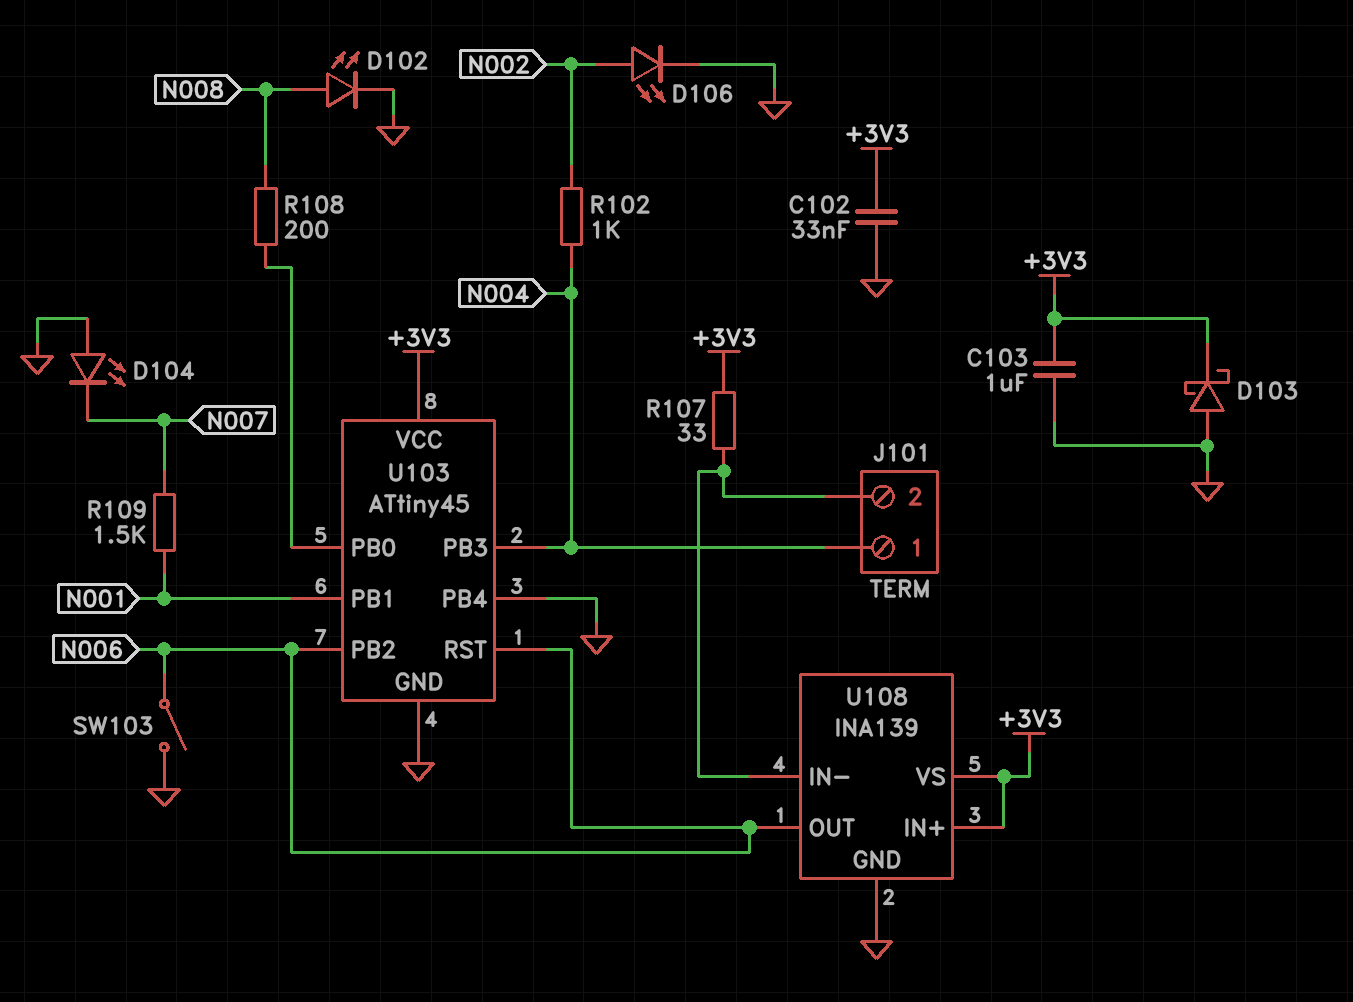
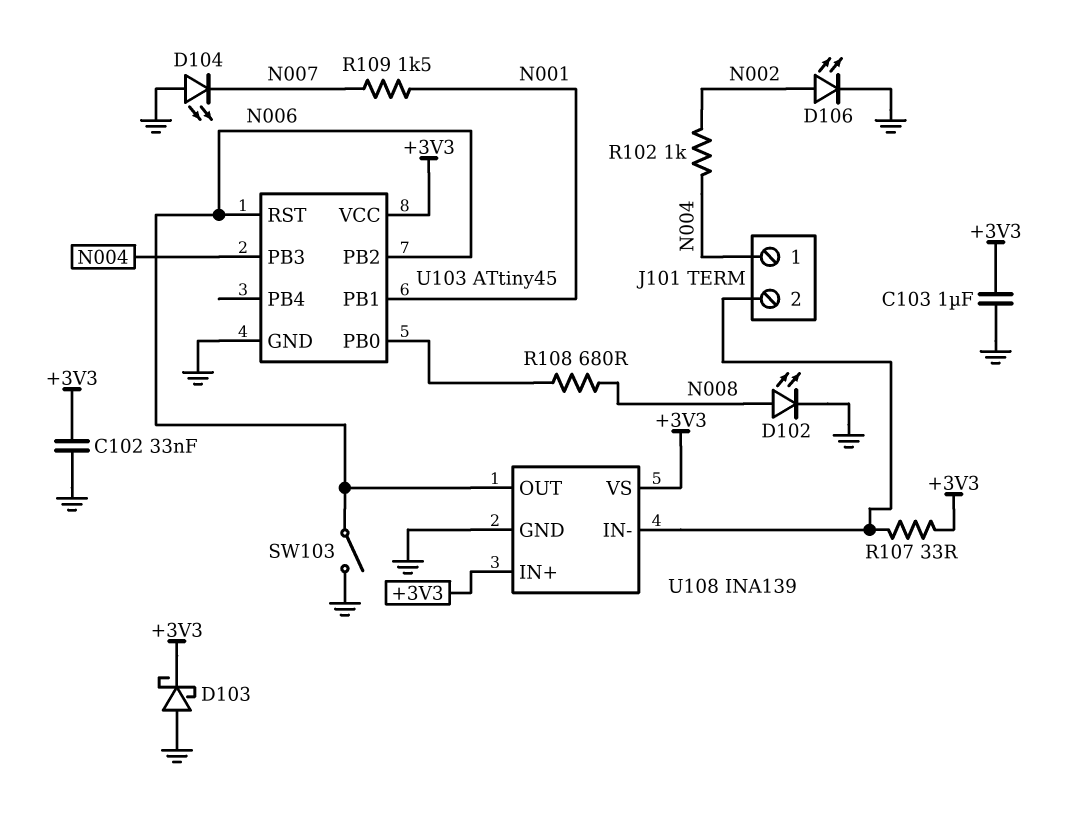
R108: 200 (N008, U103/PB0) -> 680 (N008, U103/PB0)
U103 pin PB4: GND -> none

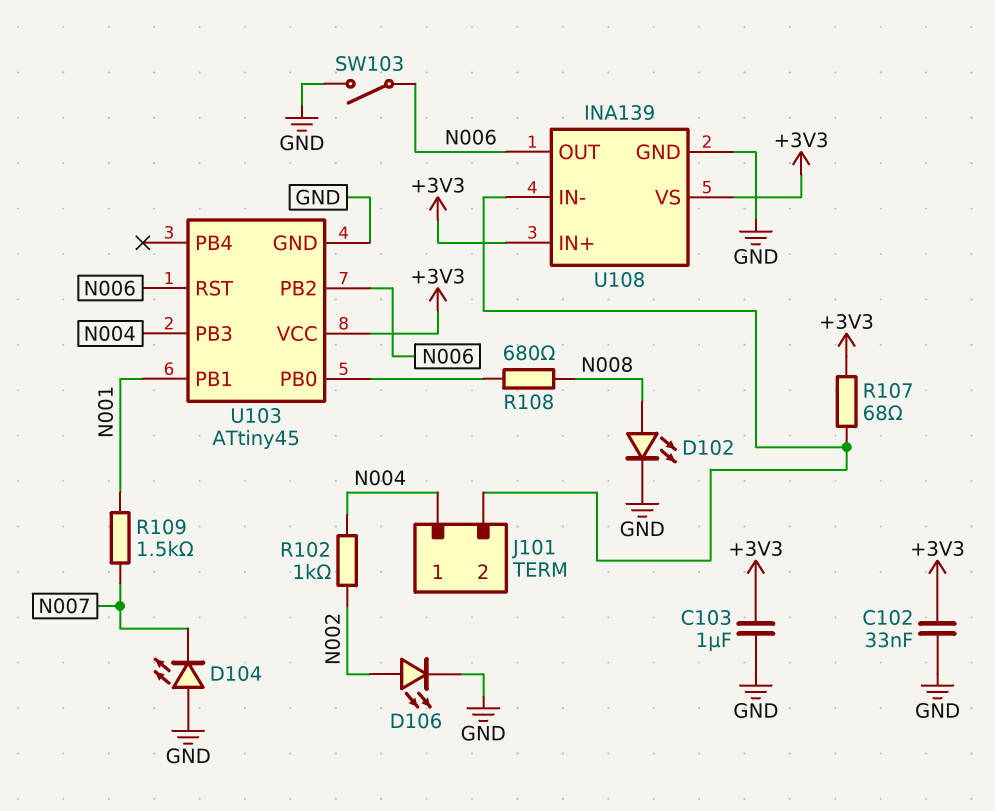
D103: schottky (A GND, K +3V3) -> none
R107: 33 (+3V3, J101/2) -> 68 (+3V3, J101/2)

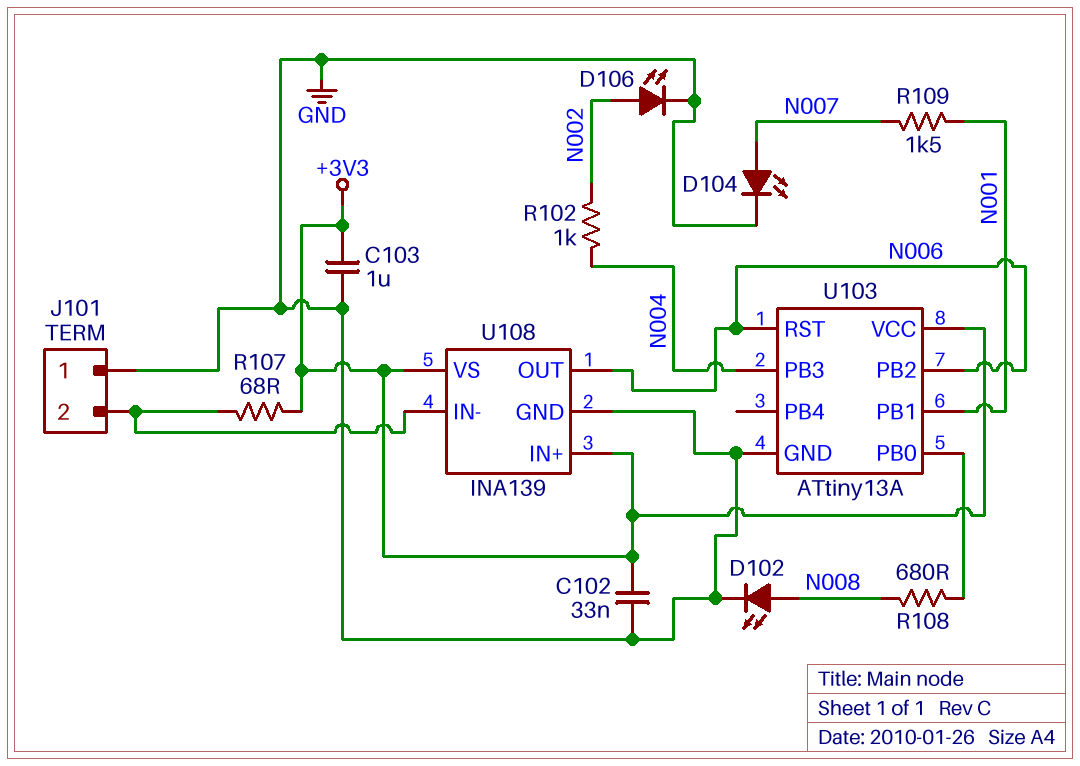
D104: LED (A GND, K N007) -> LED (A N007, K GND)
J101 pin 1: N004 -> GND
SW103: switch (GND, N006) -> none
U103: ATtiny45 -> ATtiny13A

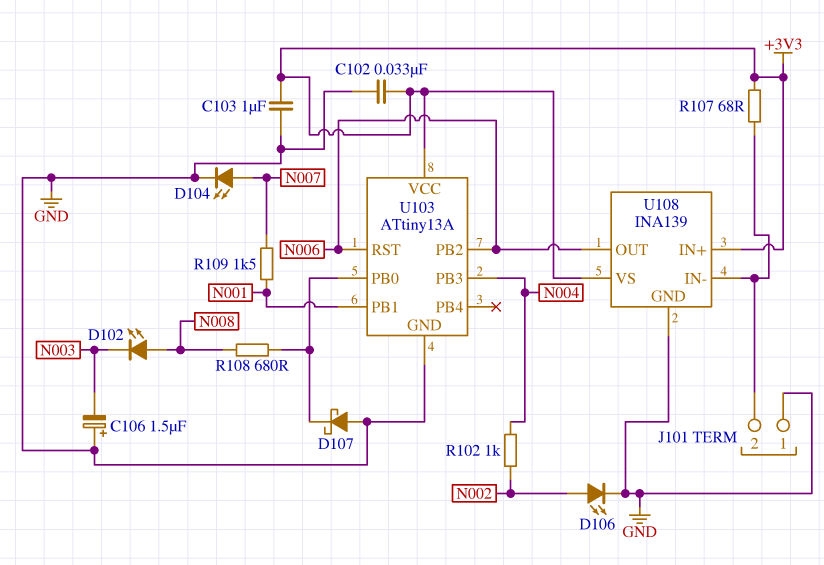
C106: none -> 1.5uF (plus GND, minus N003)
D102: LED (A N008, K GND) -> LED (A N008, K N003)
D107: none -> schottky (A GND, K U103/PB0)

